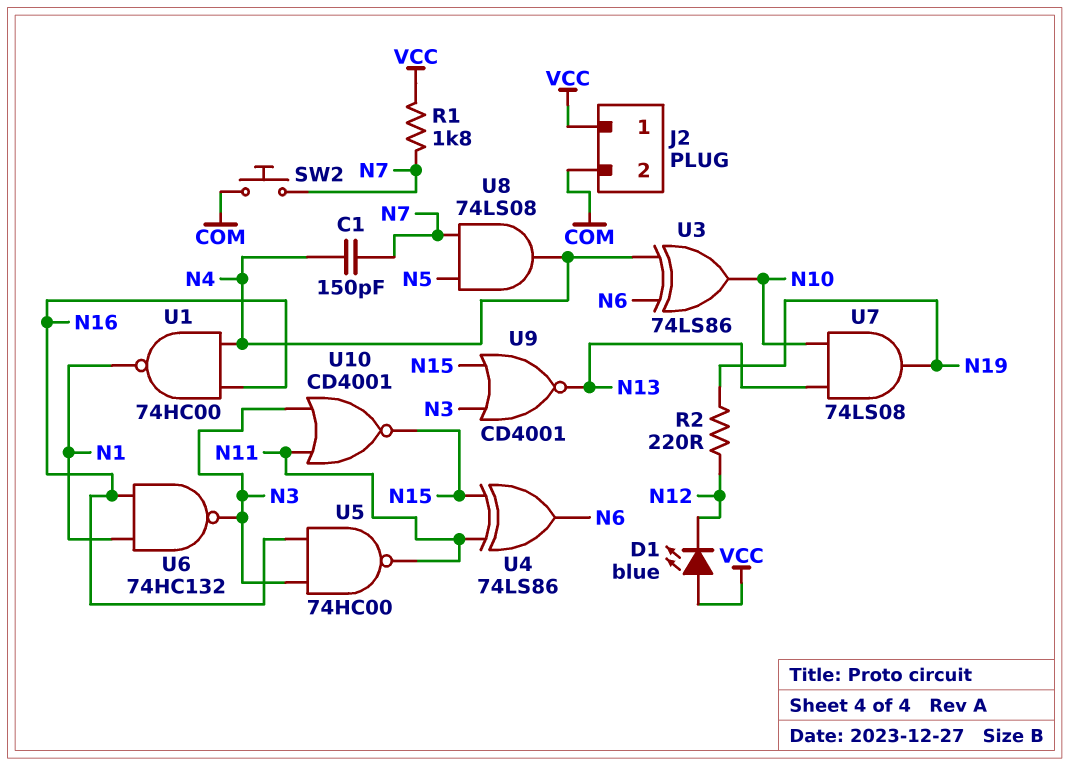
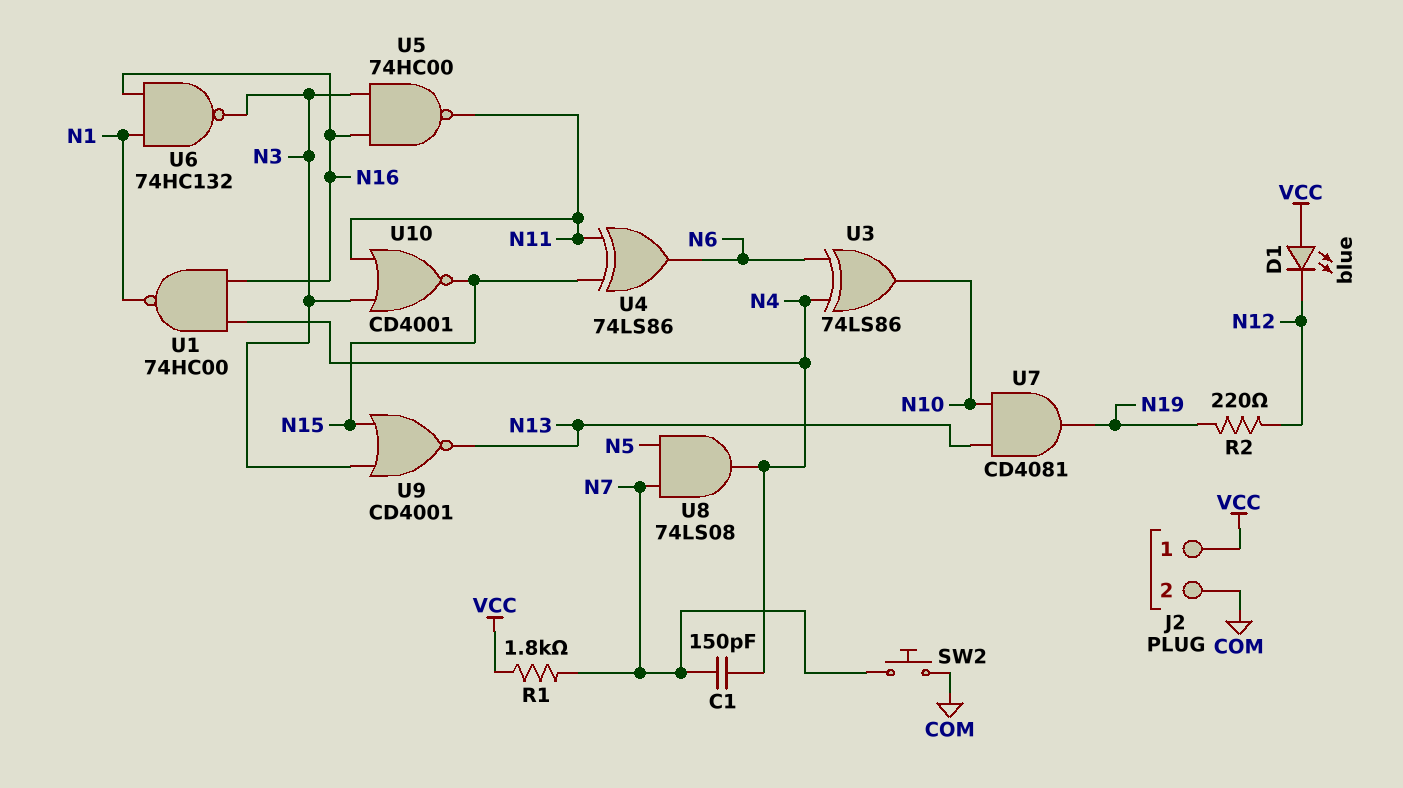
U7: AND 74LS08 (in N10, in N13, out N19) -> AND CD4081 (in N10, in N13, out N19)

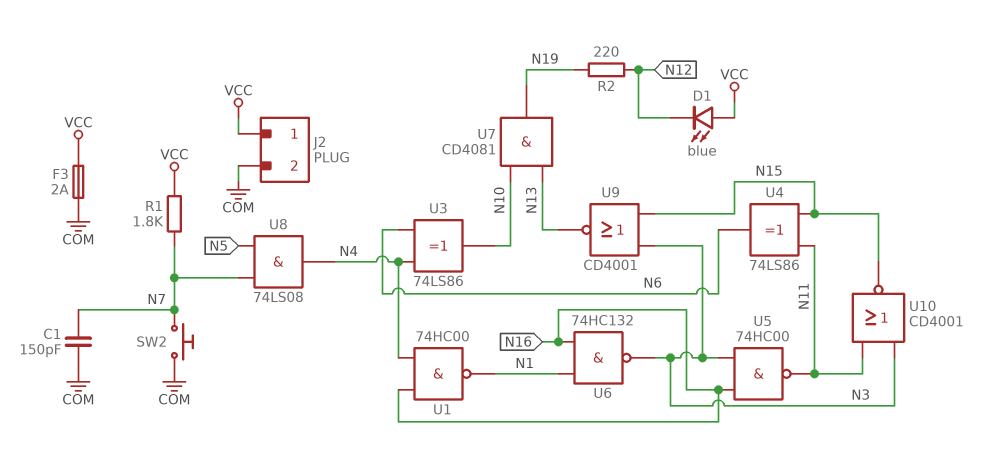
C1: 150pF (N4, N7) -> 150pF (COM, N7)
F3: none -> 2A (COM, VCC)

